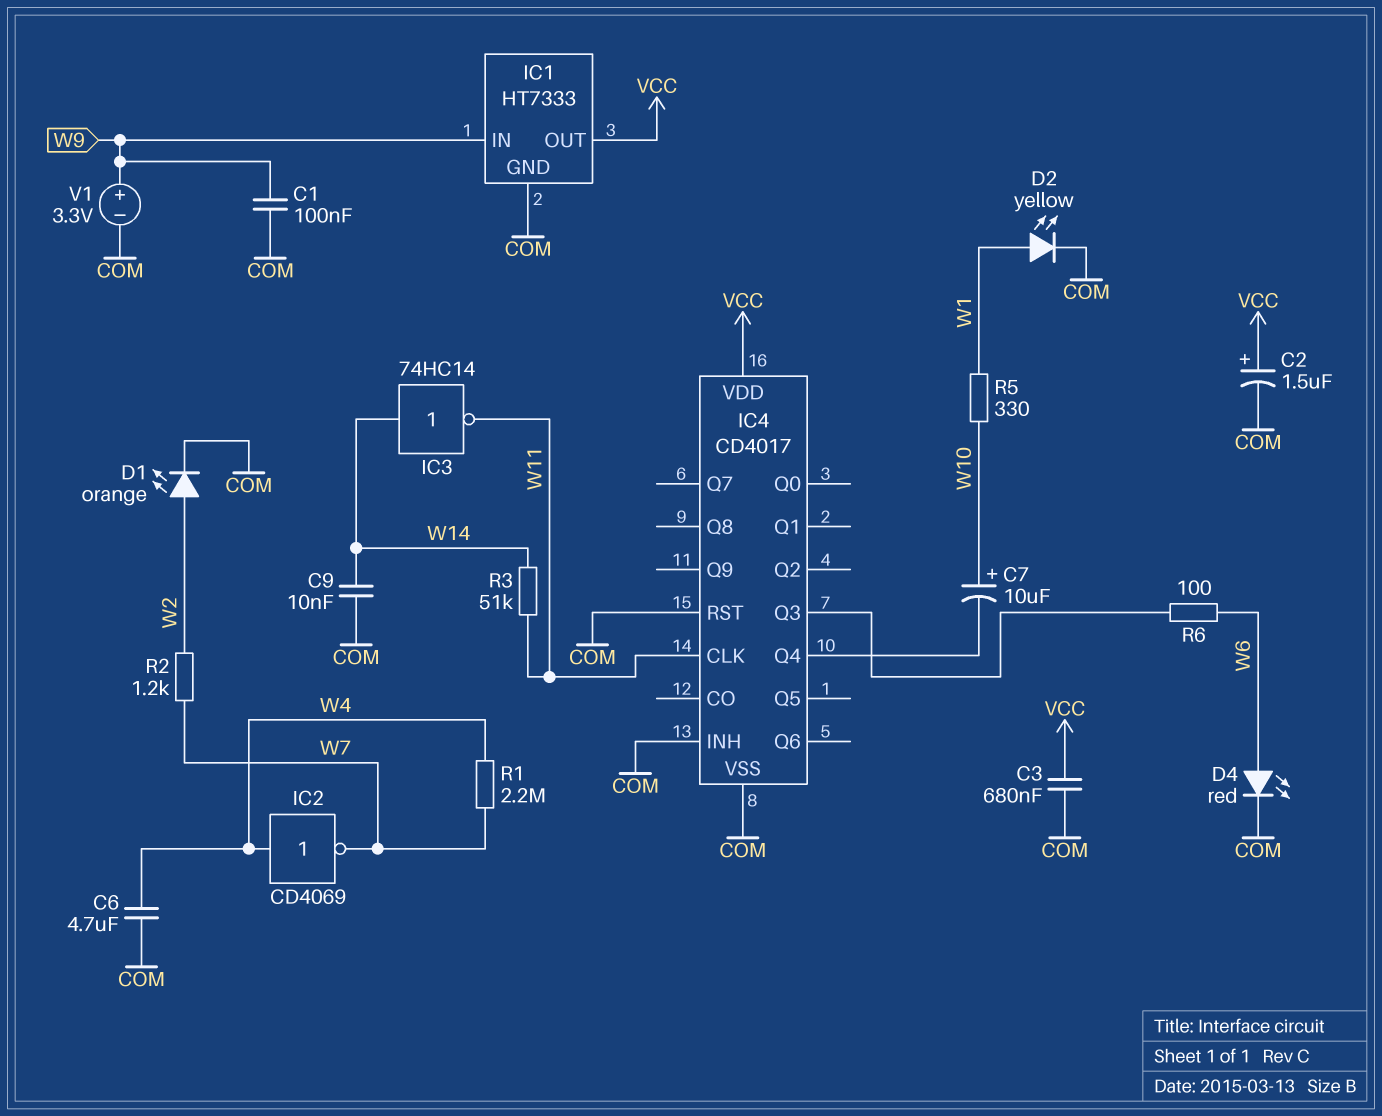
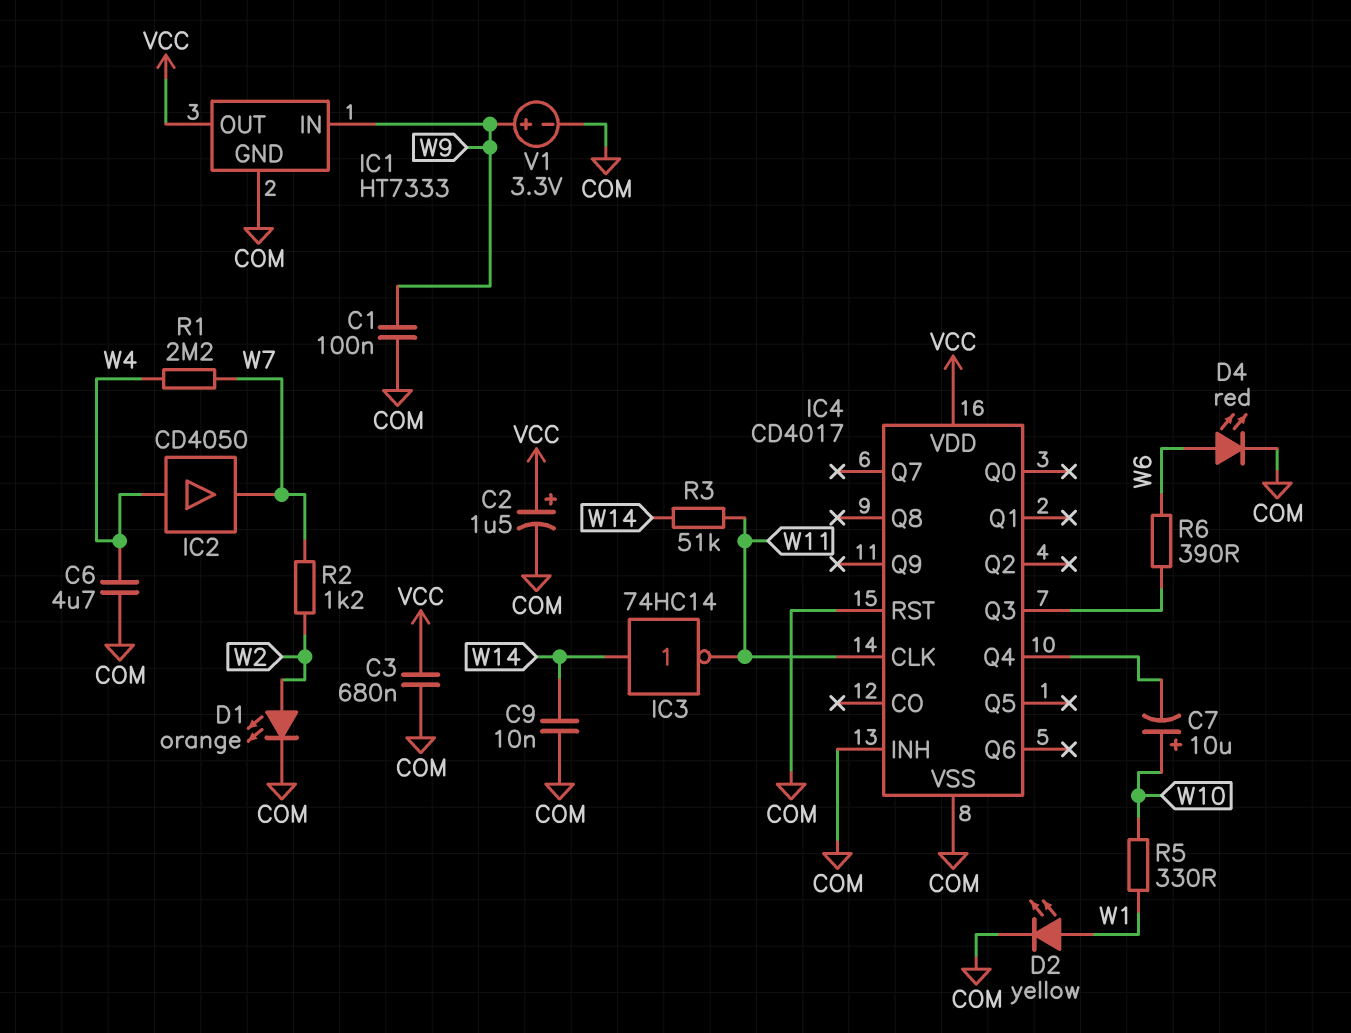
IC2: NOT CD4069 (in W4, out W7) -> buffer CD4050 (in W4, out W7)
R6: 100 (IC4/Q3, W6) -> 390 (IC4/Q3, W6)

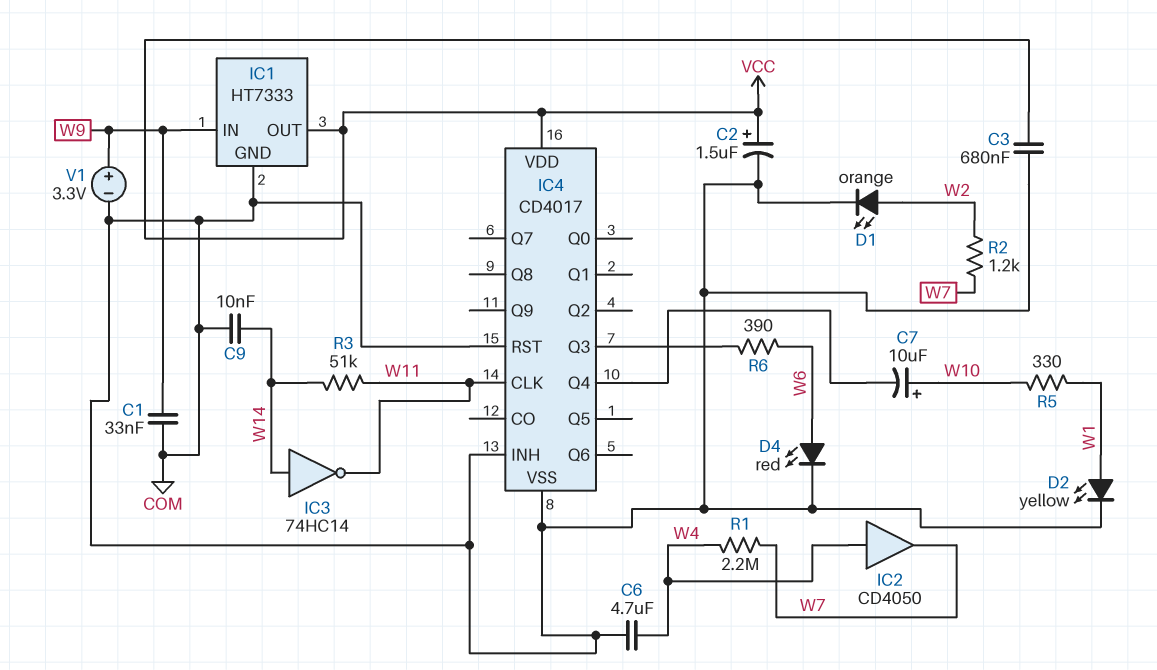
C1: 100nF (COM, W9) -> 33nF (COM, W9)

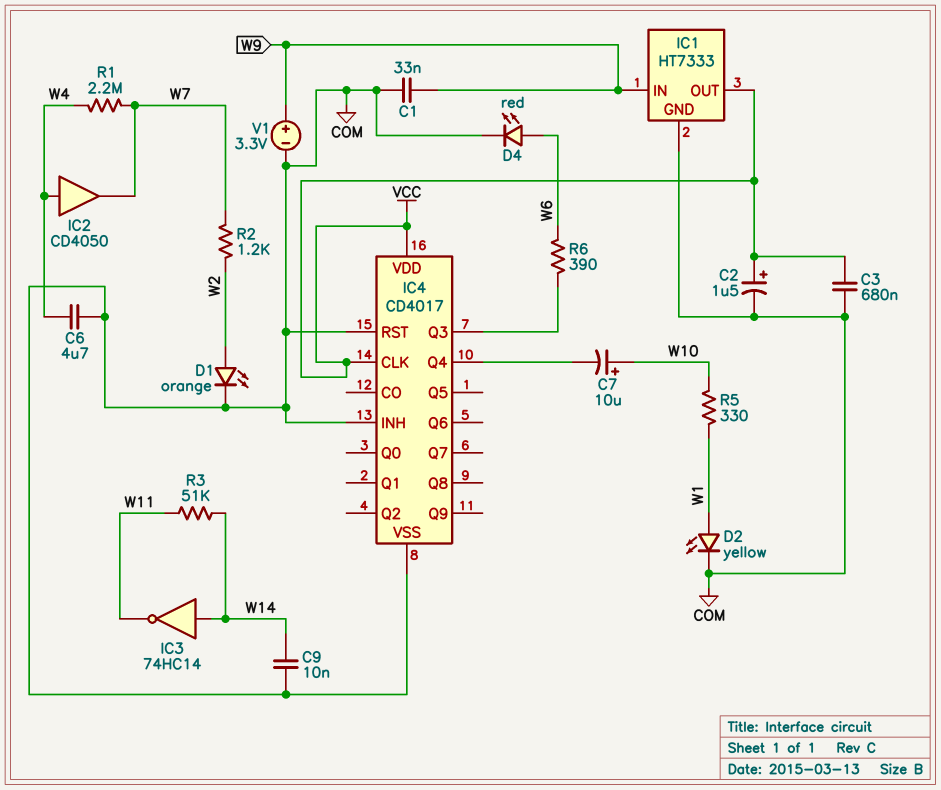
IC4 pin CLK: W11 -> VCC

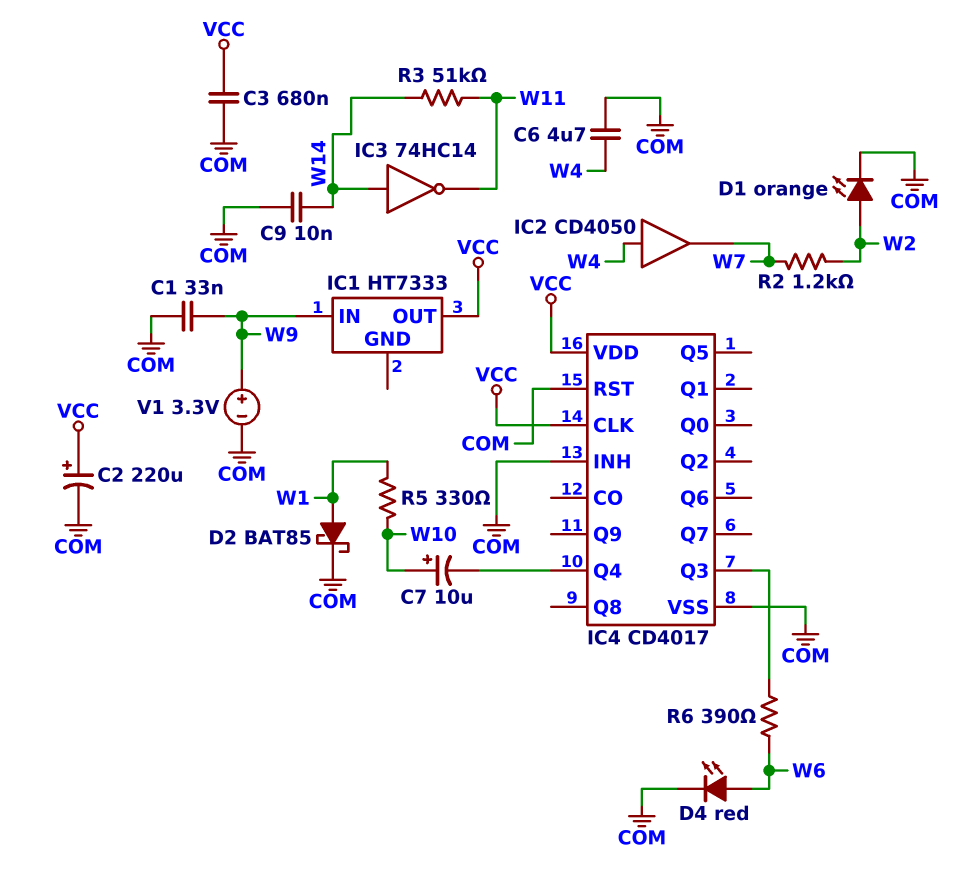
C2: 1.5uF (plus VCC, minus COM) -> 220uF (plus VCC, minus COM)
D2: LED yellow (A W1, K COM) -> schottky BAT85 (A W1, K COM)
IC1 pin GND: COM -> none
R1: 2.2M (W4, W7) -> none

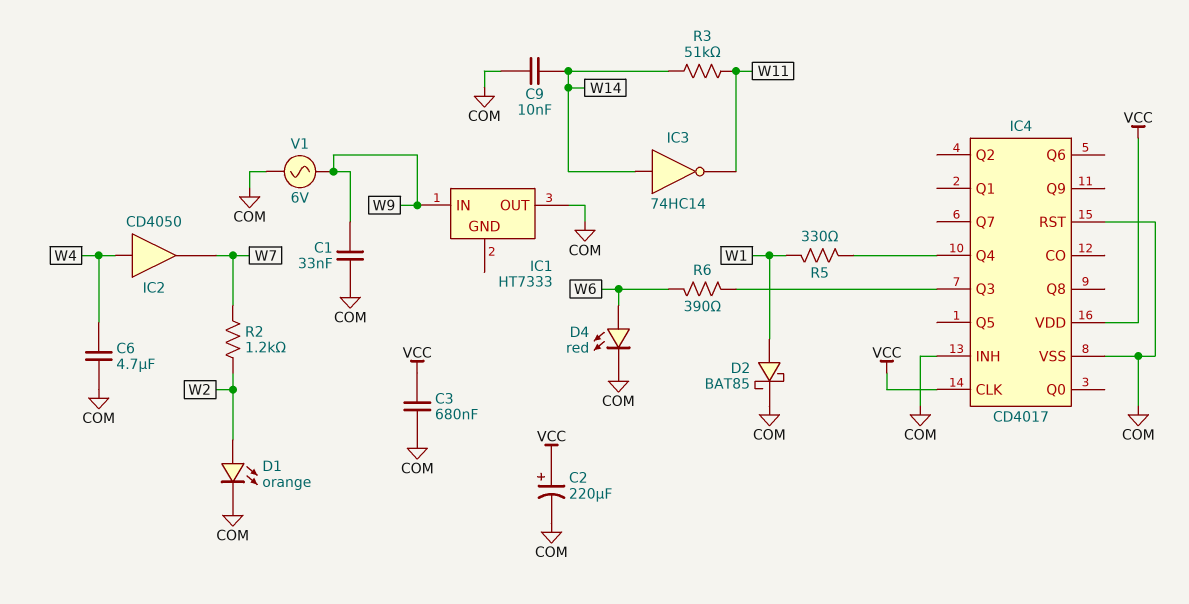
C7: 10uF (plus W10, minus IC4/Q4) -> none
IC1 pin OUT: VCC -> COM
R5: 330 (W1, W10) -> 330 (IC4/Q4, W1)
V1: 3.3V (plus W9, minus COM) -> AC 6V (COM, W9)

